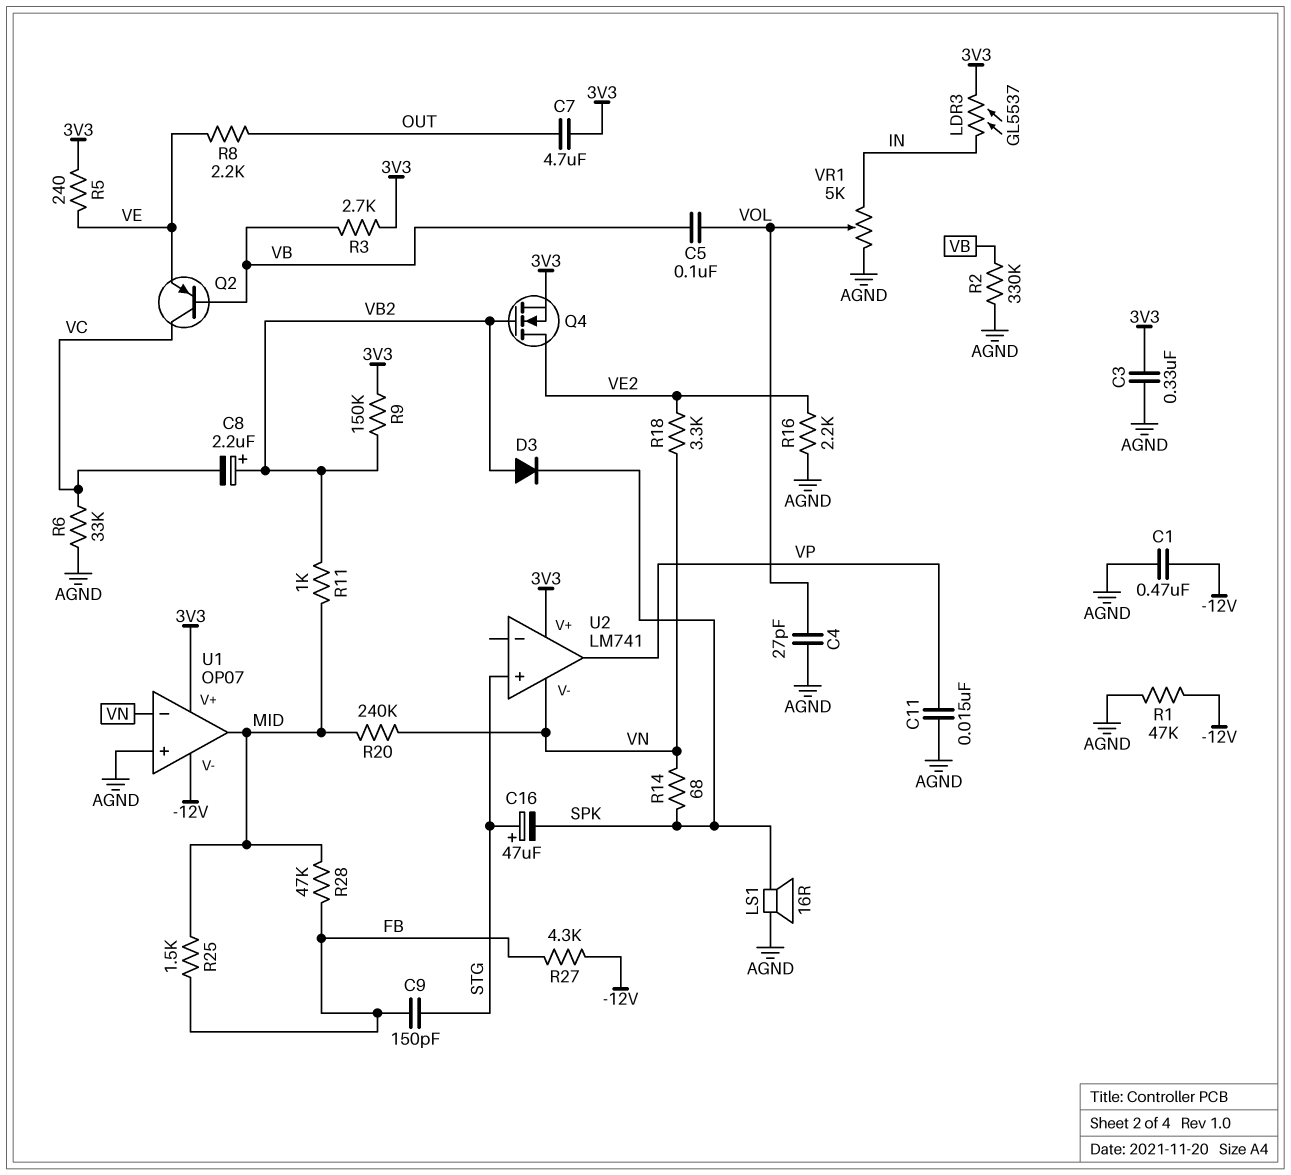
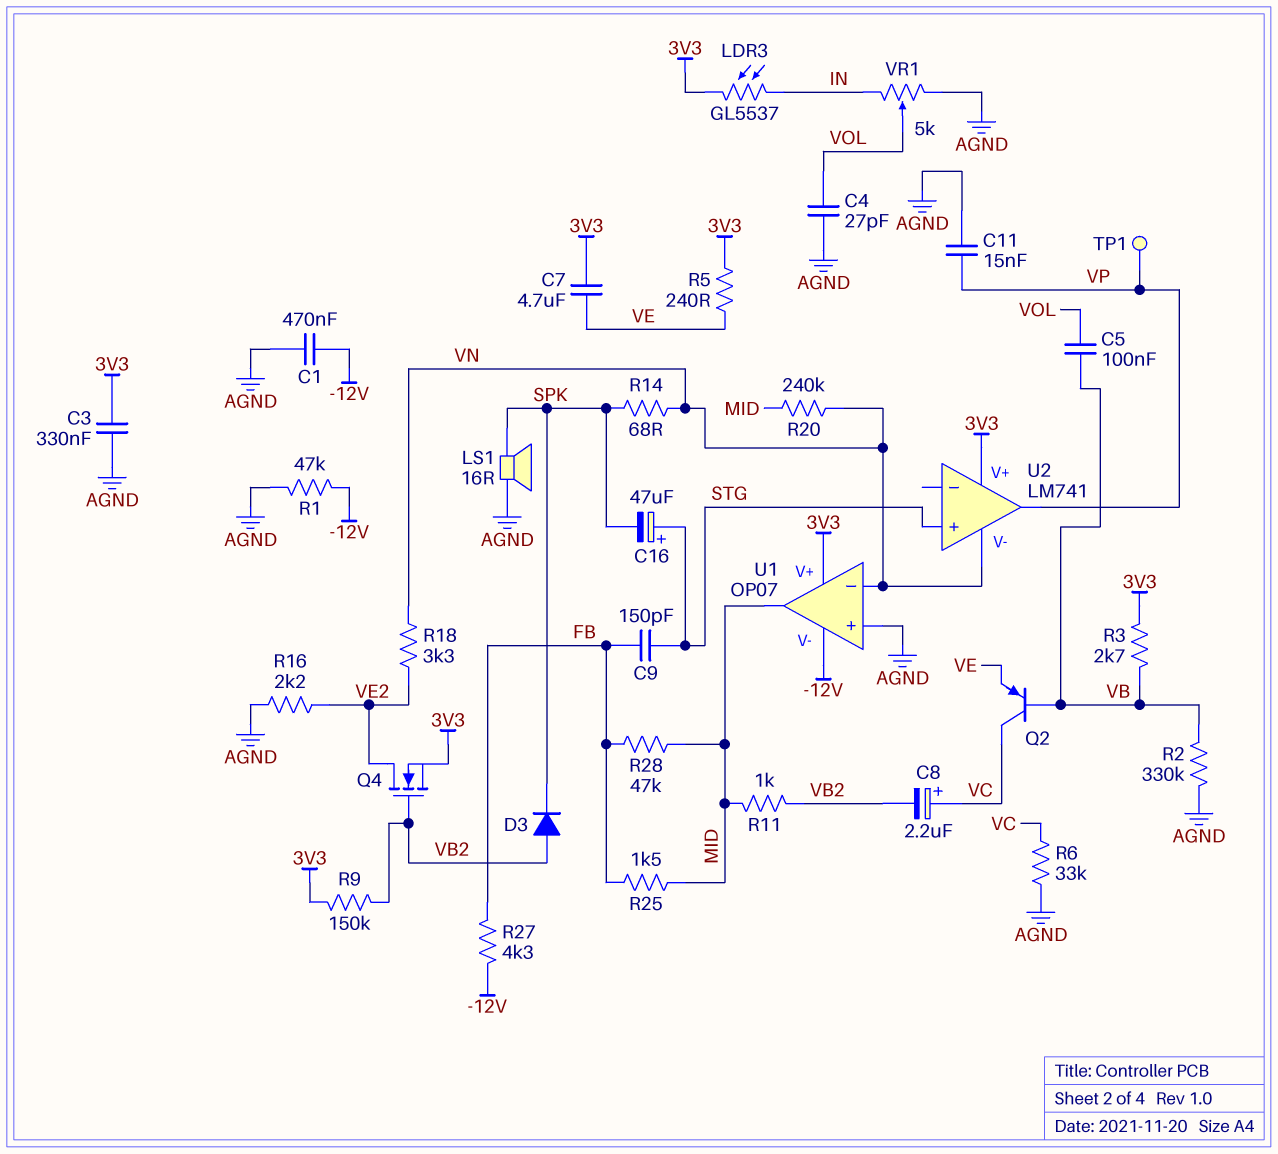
C7: 4.7uF (3V3, OUT) -> 4.7uF (3V3, VE)
C8: 2.2uF (plus VB2, minus VC) -> 2.2uF (plus VC, minus VB2)
R8: 2.2k (OUT, VE) -> none
TP1: none -> test point (VP)

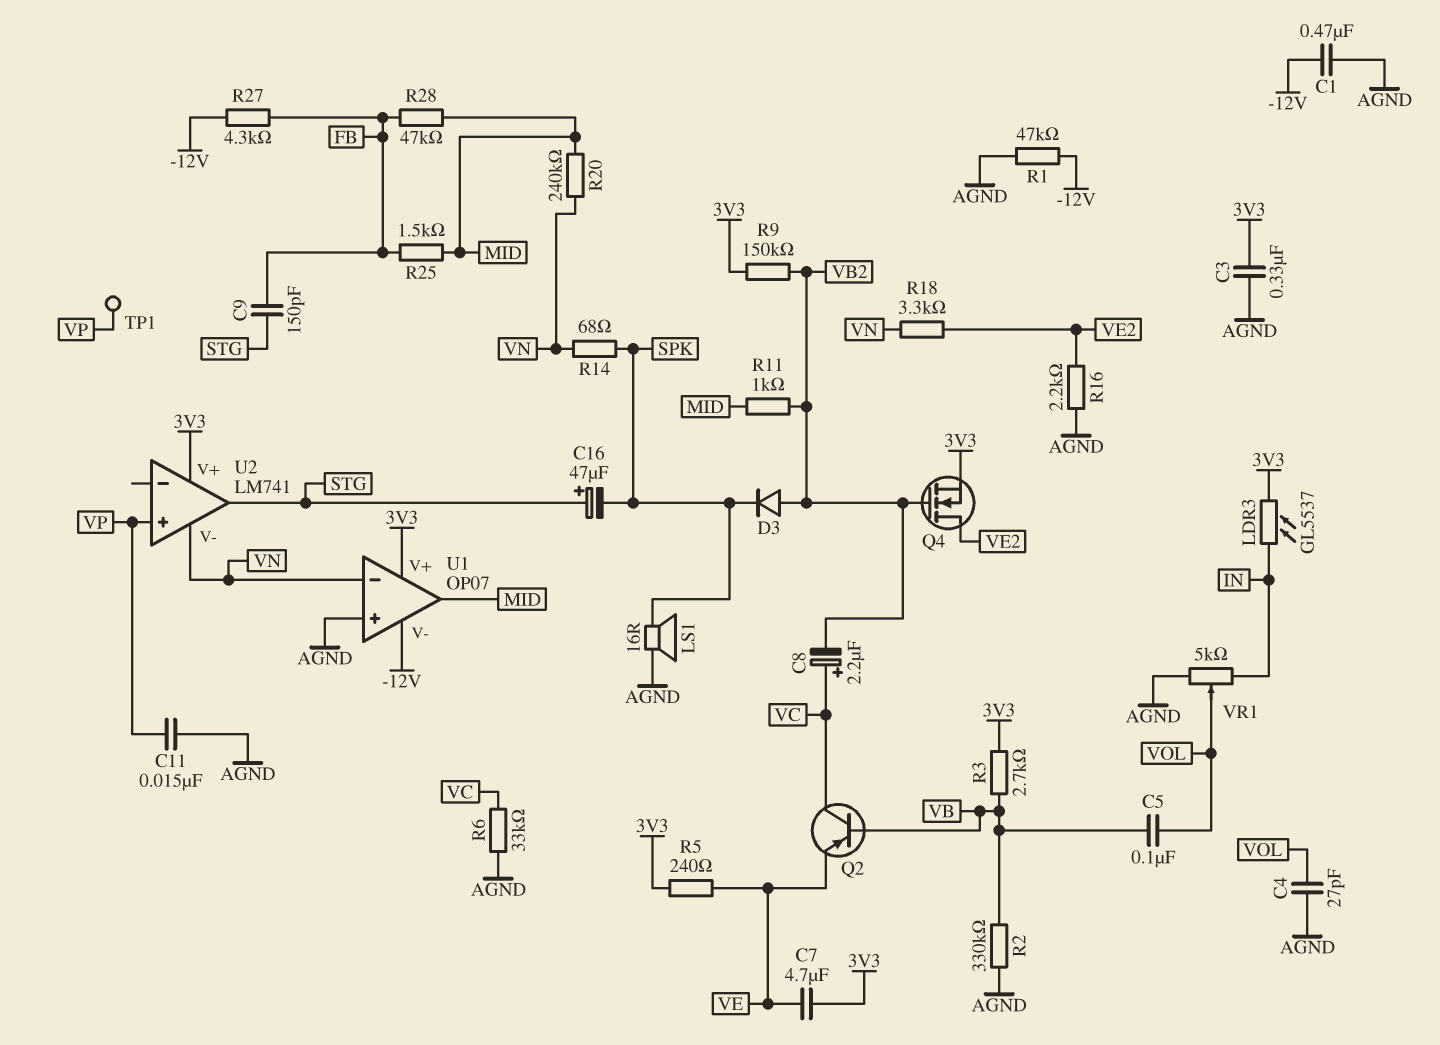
U2 pin in+: STG -> VP
U2 pin out: VP -> STG

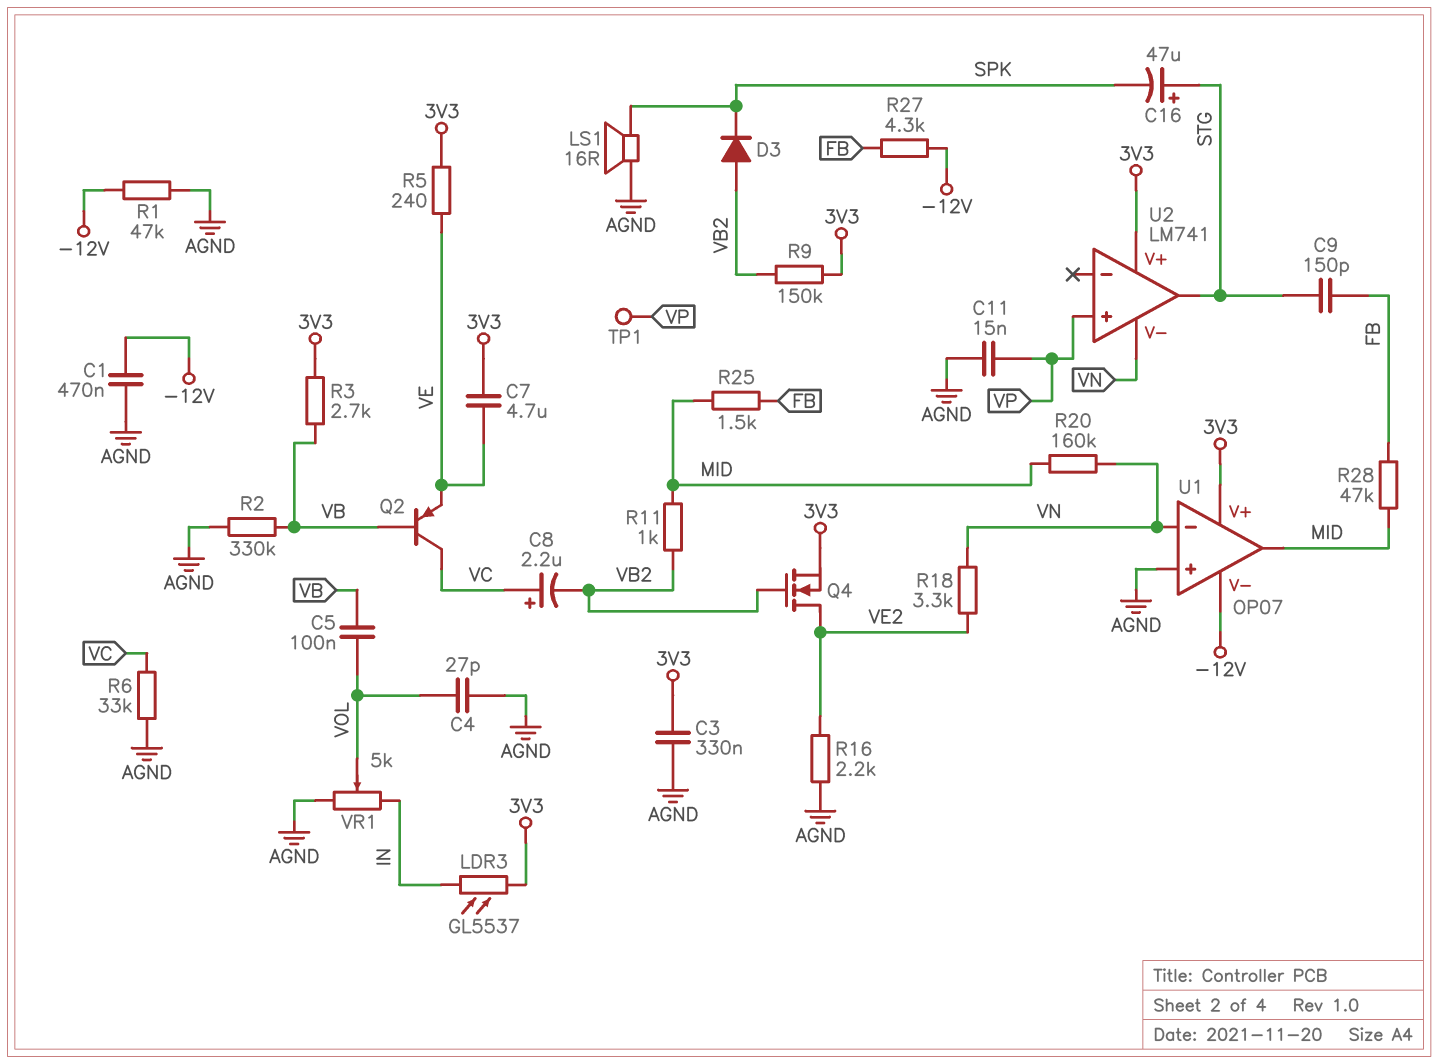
R14: 68 (SPK, VN) -> none
R20: 240k (MID, VN) -> 160k (MID, VN)

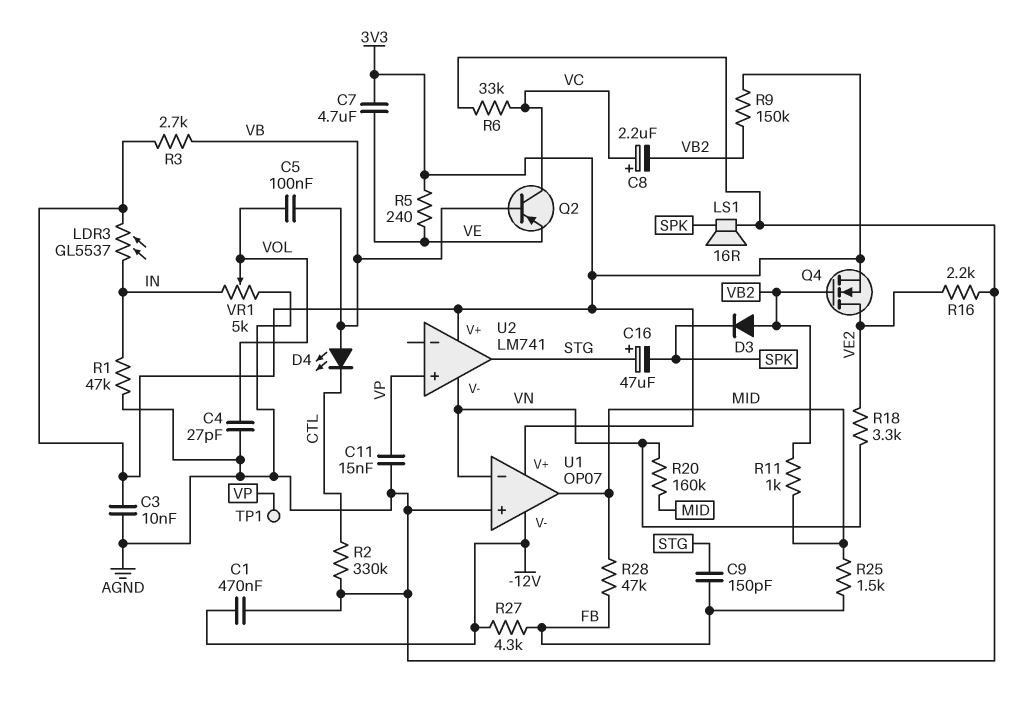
C3: 330nF (3V3, AGND) -> 10nF (3V3, AGND)
D4: none -> LED (A VB, K CTL)
R1: 47k (-12V, AGND) -> 47k (AGND, IN)
R2: 330k (AGND, VB) -> 330k (AGND, CTL)

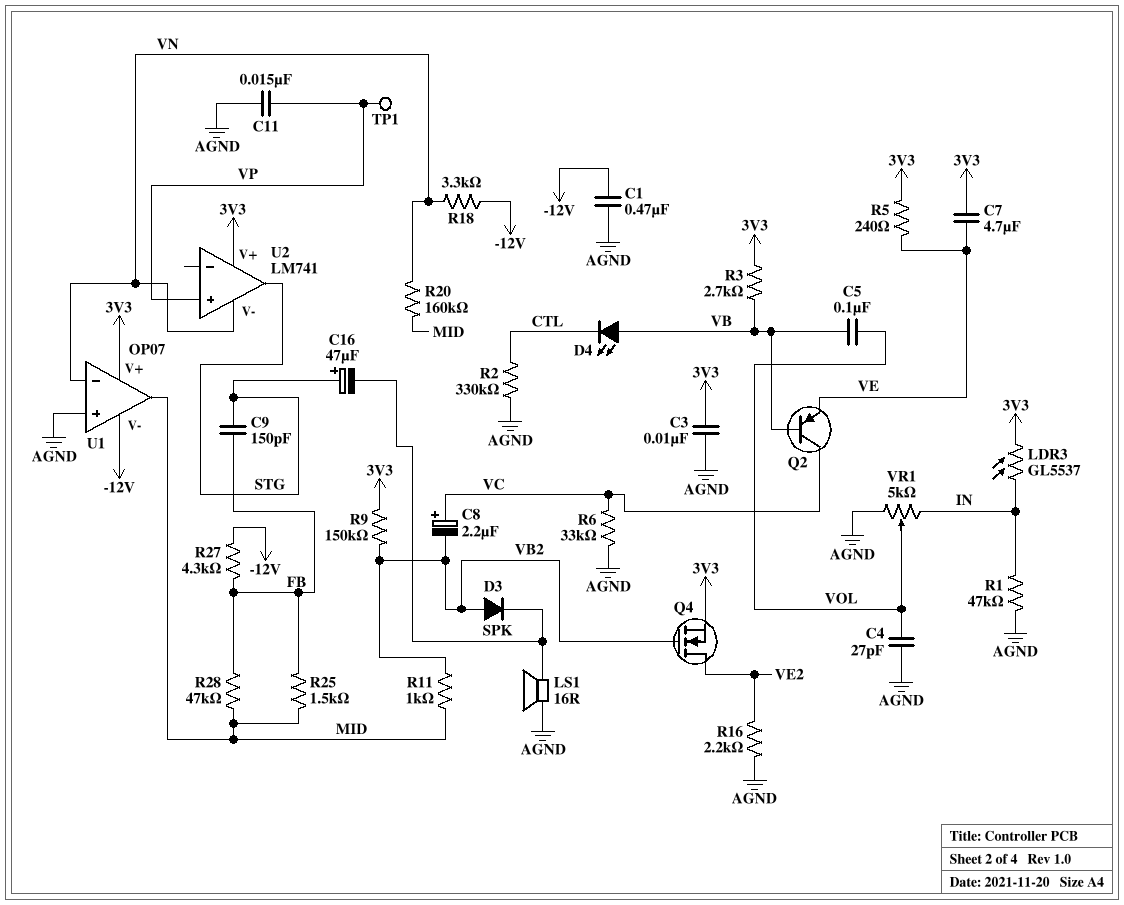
R18: 3.3k (VE2, VN) -> 3.3k (-12V, VN)

